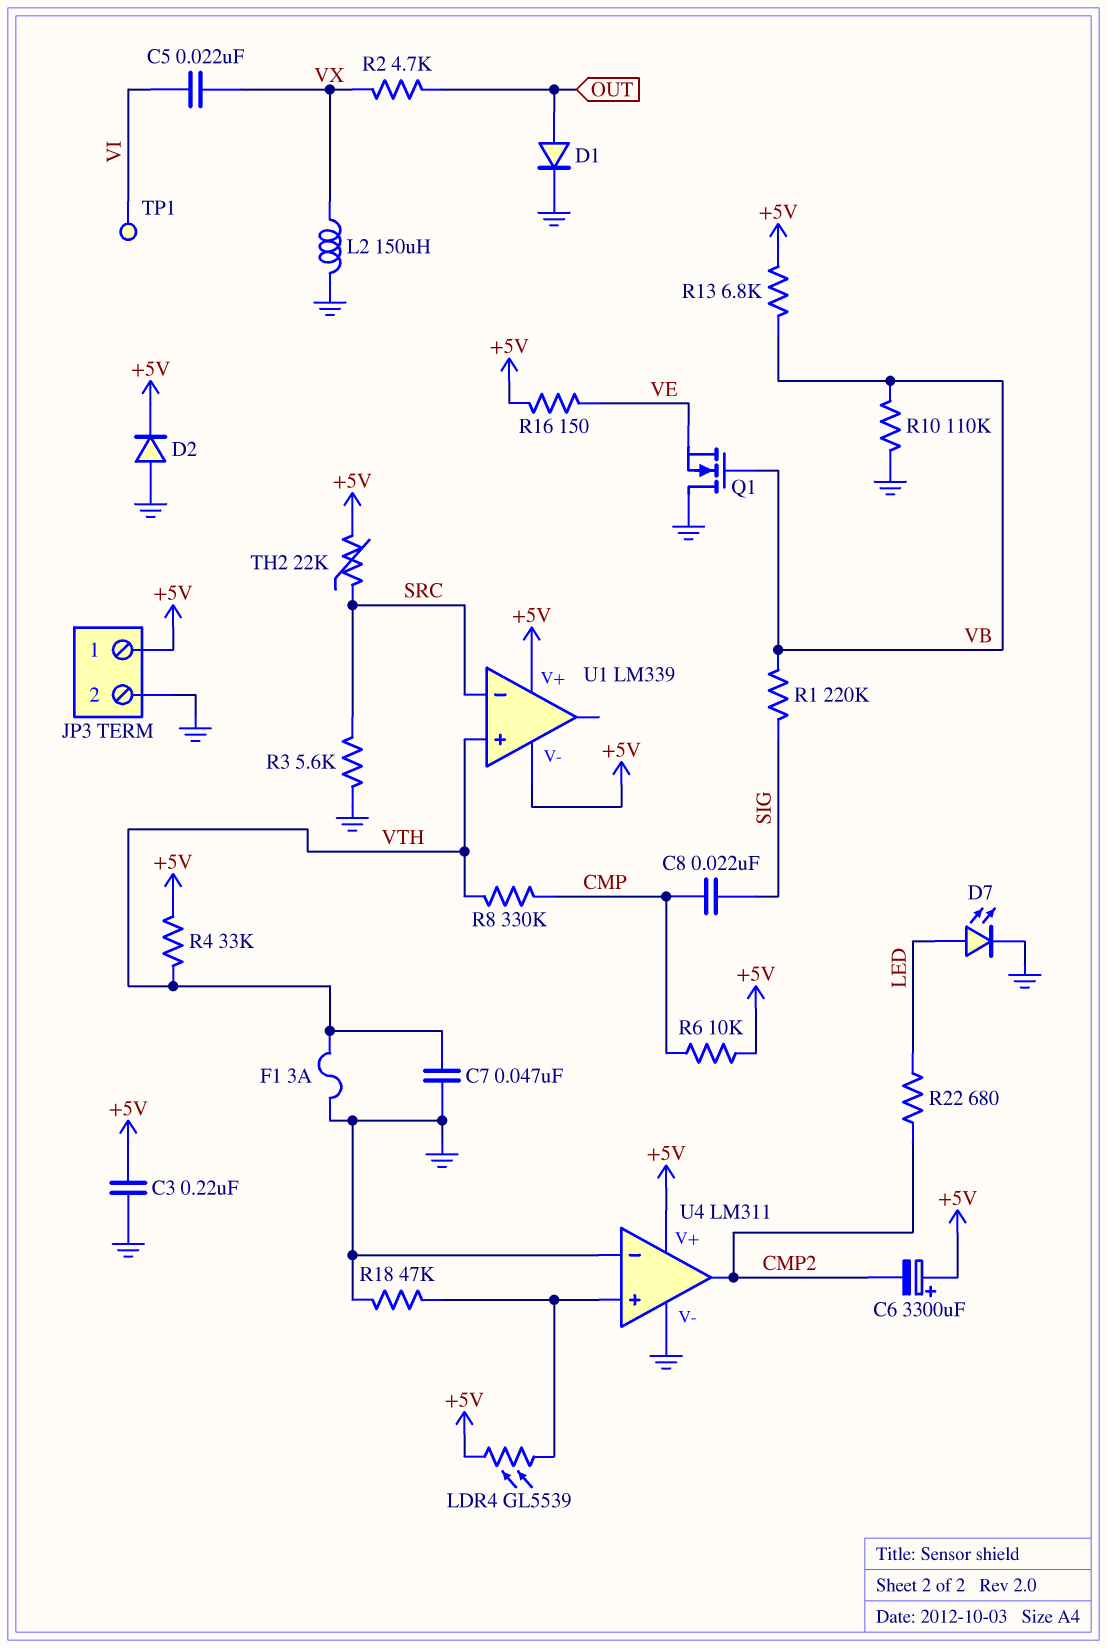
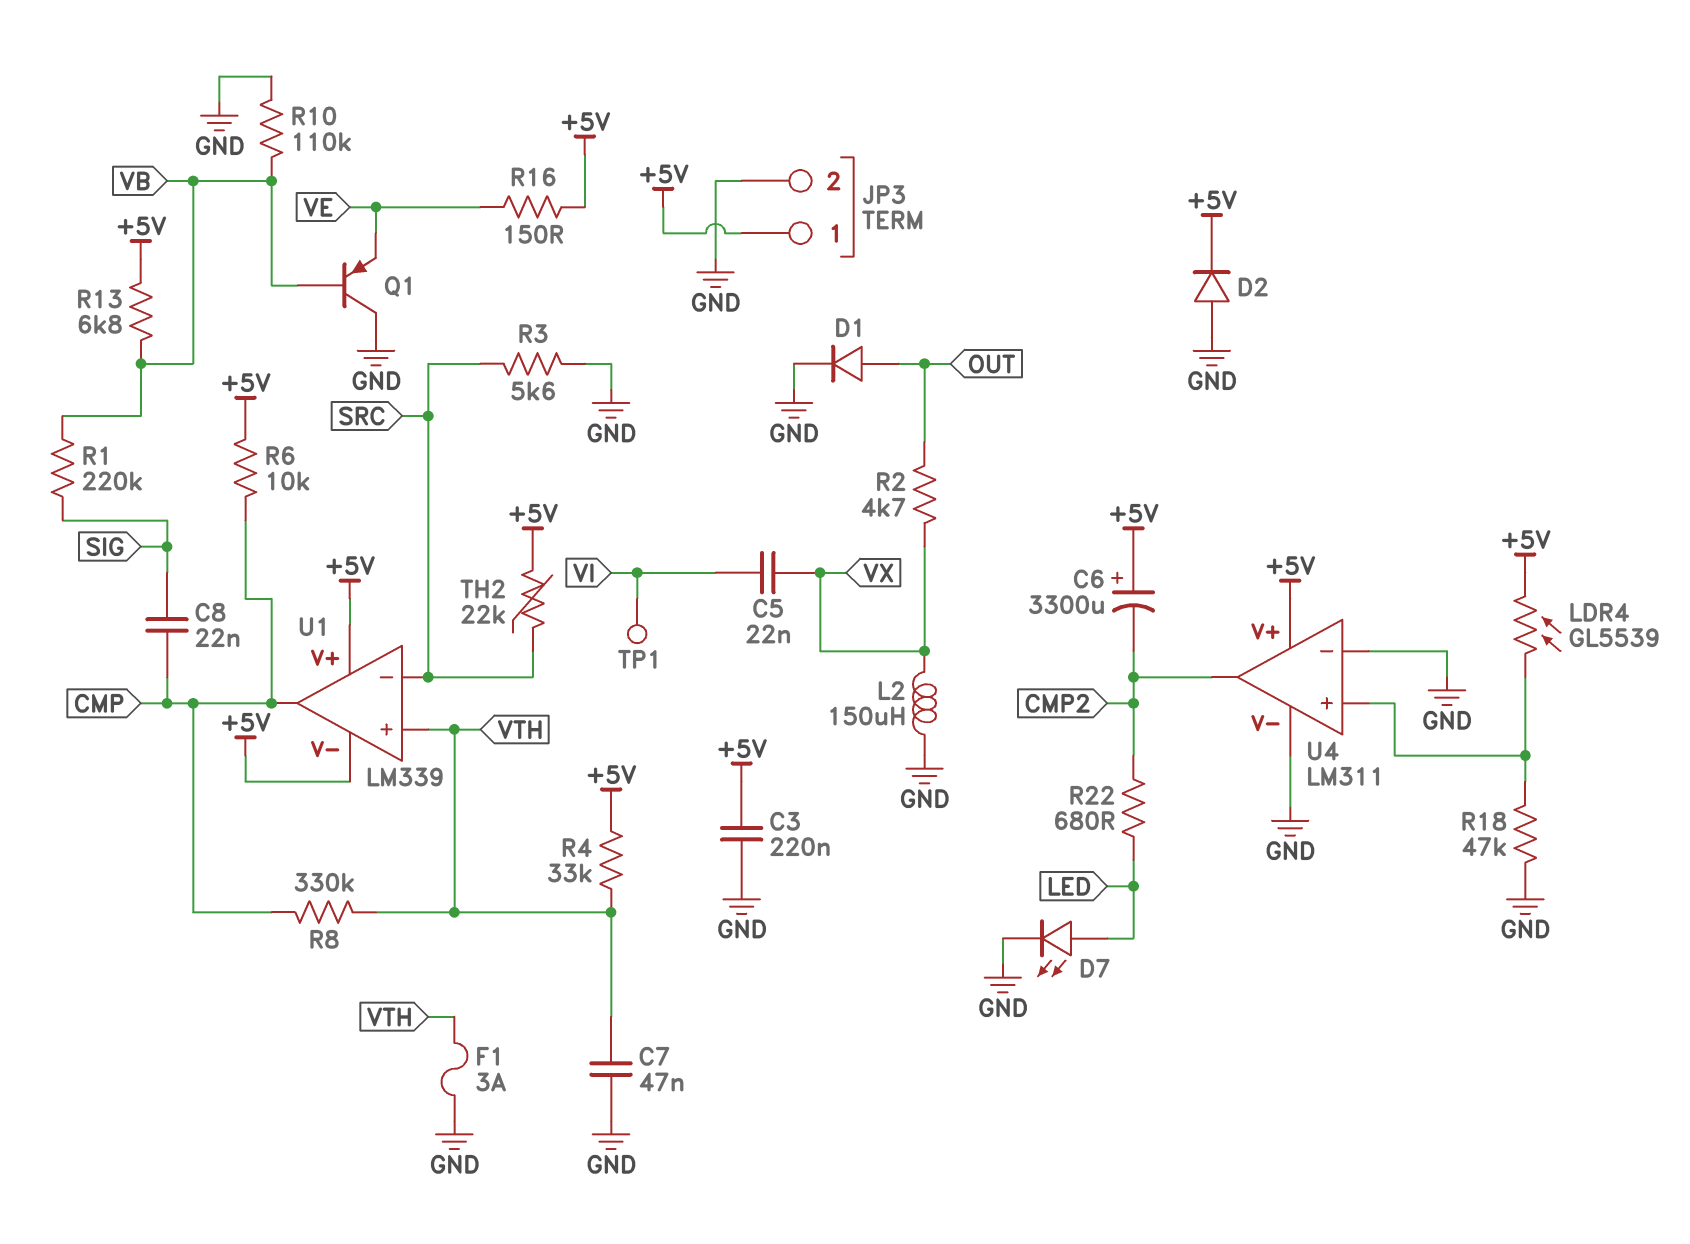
Q1: NMOS (G VB, D GND, S VE) -> PNP (B VB, C GND, E VE)
U1 pin out: none -> CMP

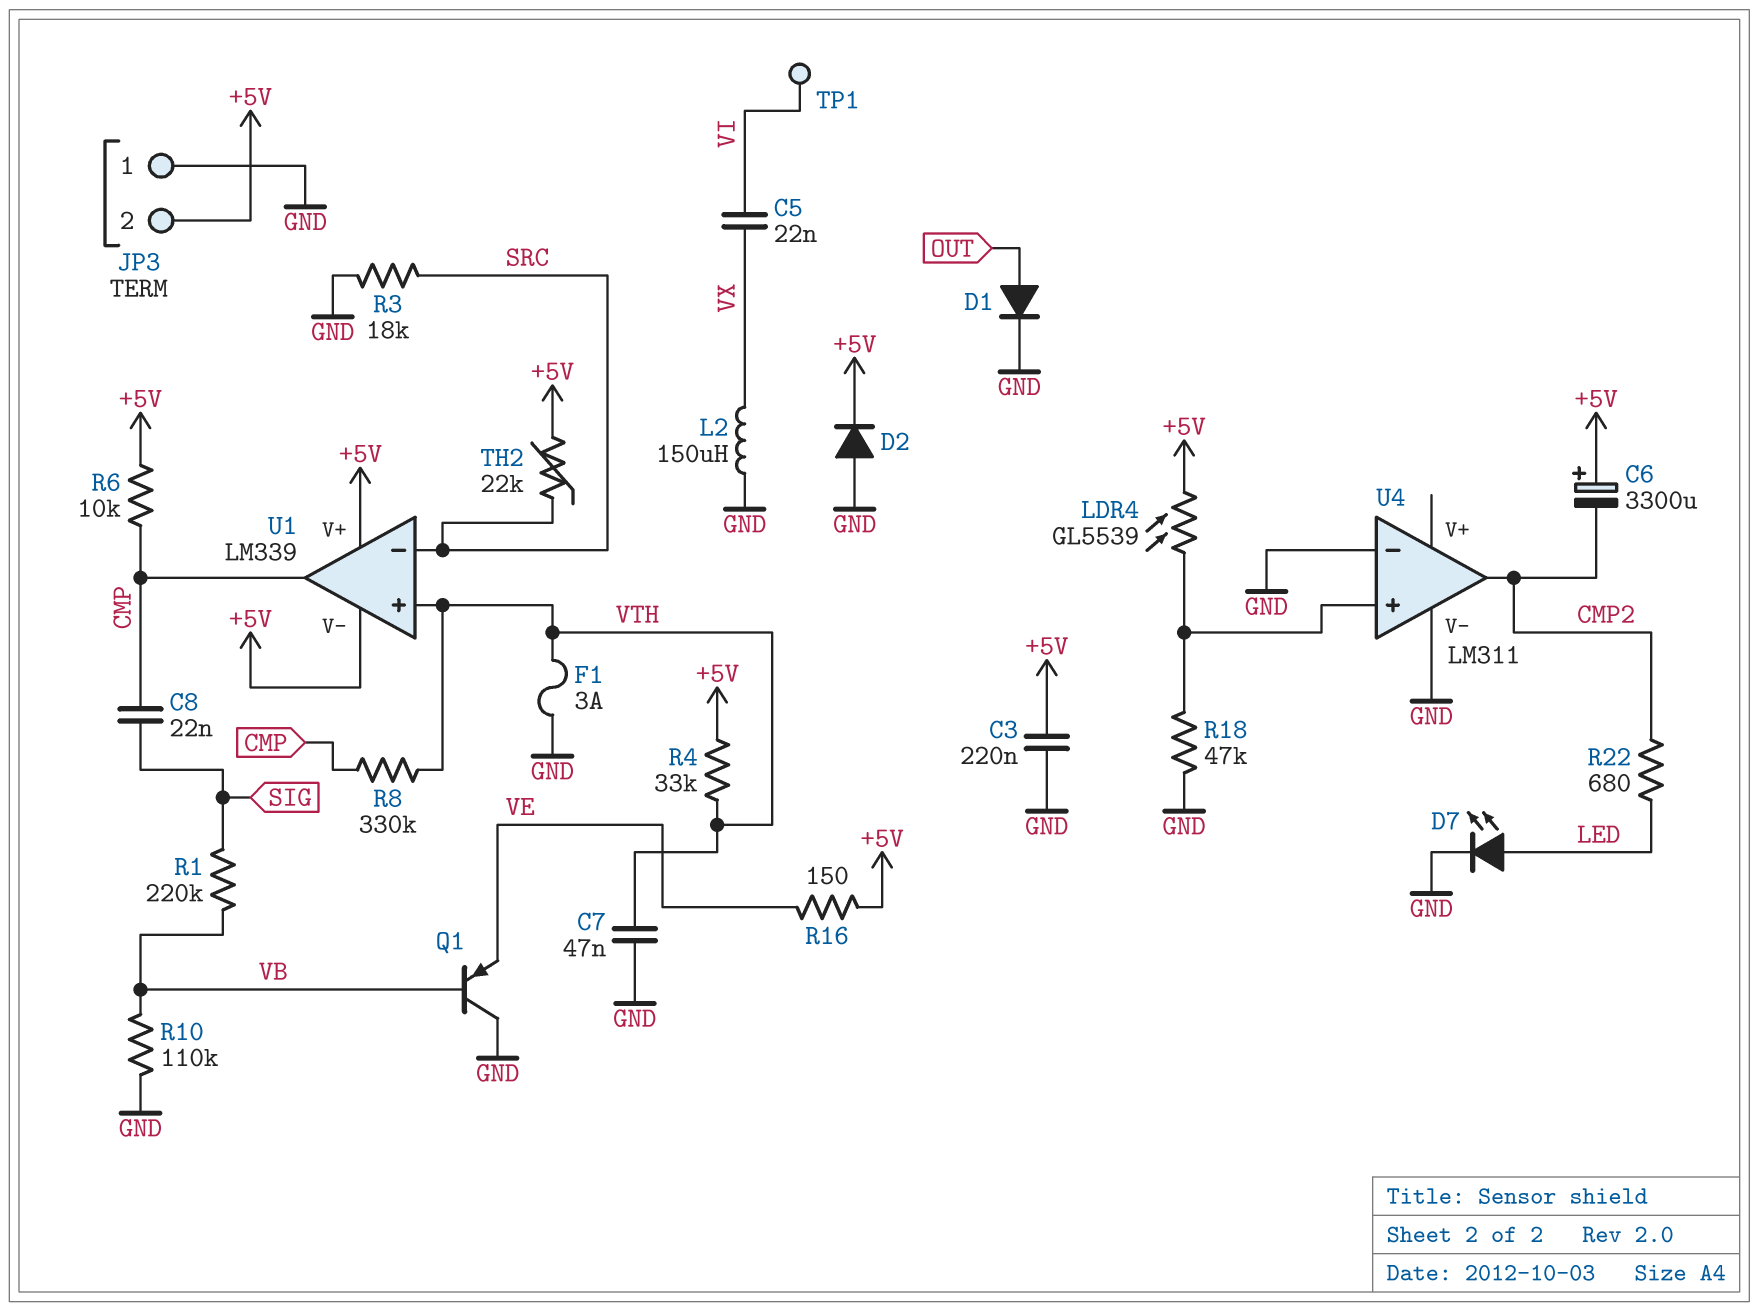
JP3 pin 1: +5V -> GND
JP3 pin 2: GND -> +5V
R2: 4.7k (OUT, VX) -> none
R3: 5.6k (GND, SRC) -> 18k (GND, SRC)
R13: 6.8k (+5V, VB) -> none
U4 pin V+: +5V -> none

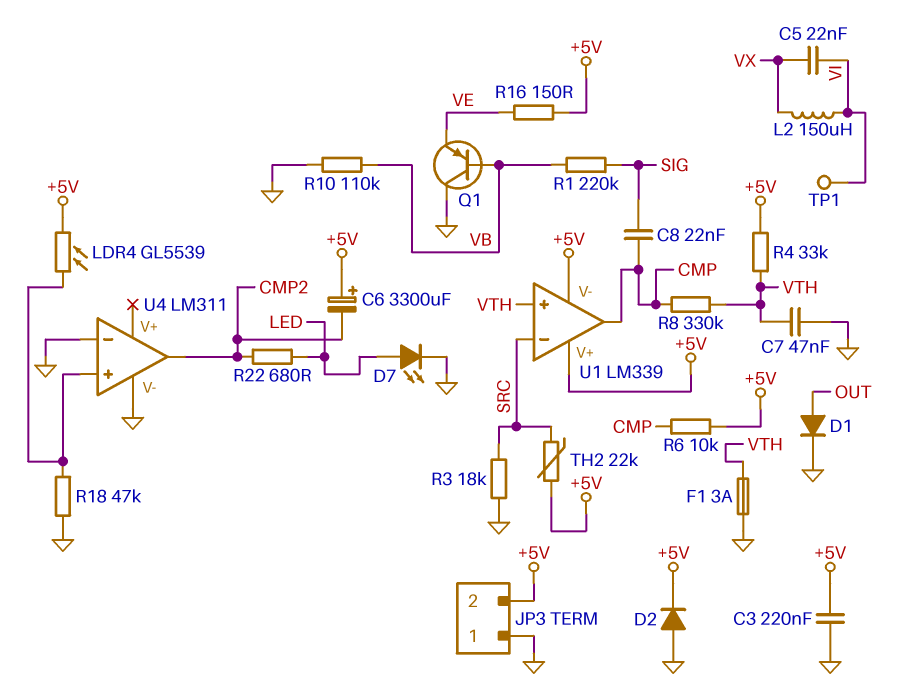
L2: 150uH (GND, VX) -> 150uH (VI, VX)

